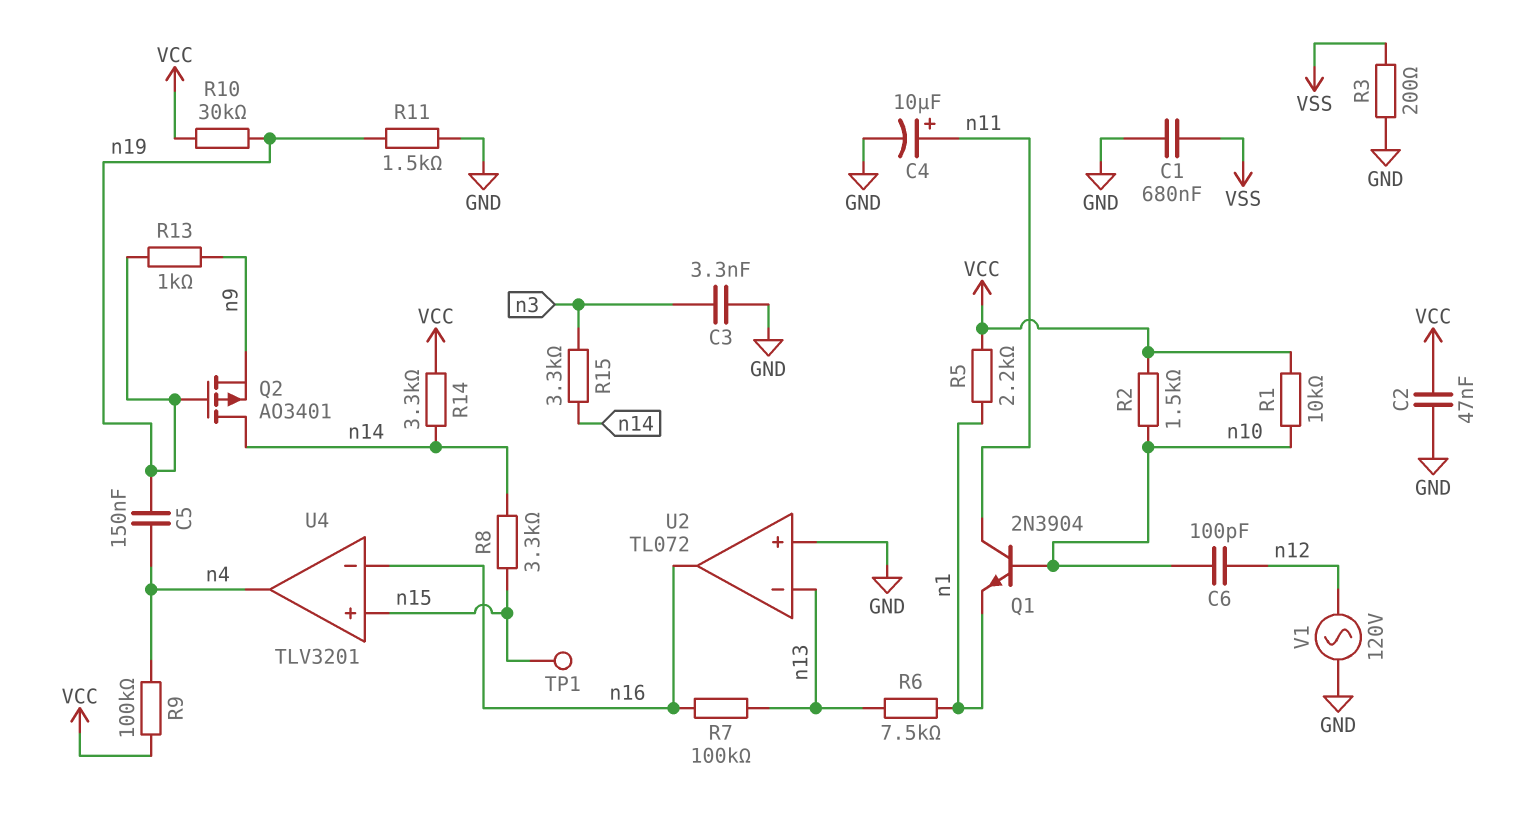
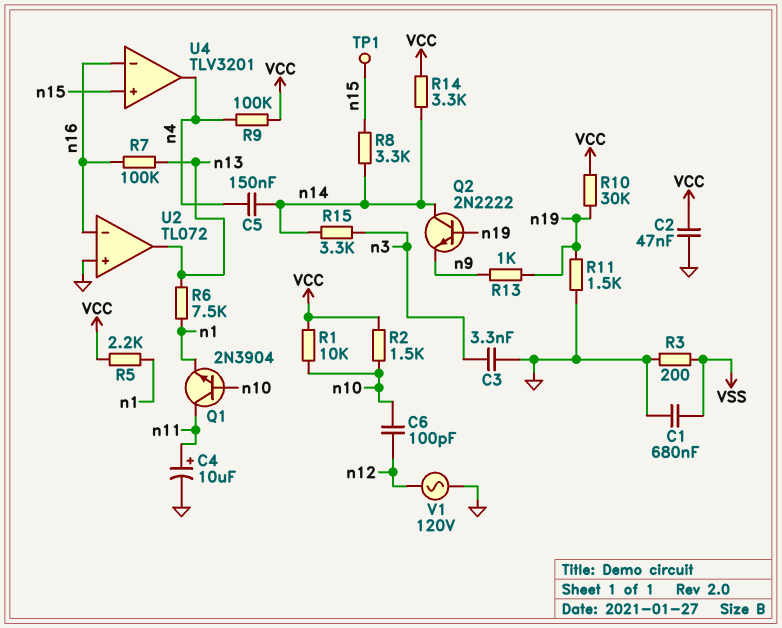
C5: 150nF (n4, n19) -> 150nF (n4, n14)
Q2: PMOS AO3401 (G n19, D n14, S n9) -> NPN 2N2222 (B n19, C n14, E n9)
U2 pin in-: n13 -> n16
U2 pin out: n16 -> n13

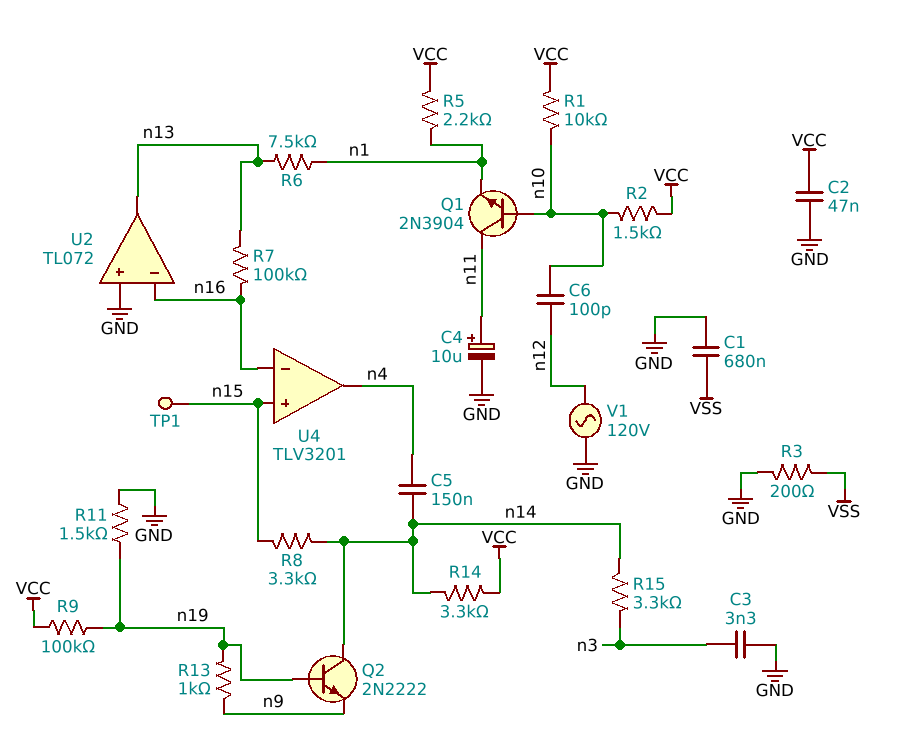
R9: 100k (VCC, n4) -> 100k (VCC, n19)
R10: 30k (VCC, n19) -> none

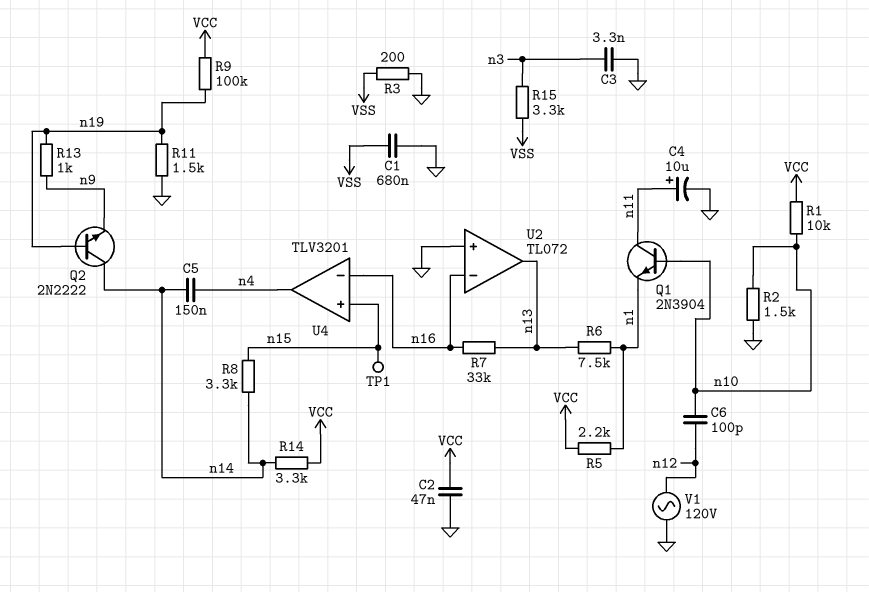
R2: 1.5k (VCC, n10) -> 1.5k (GND, n10)
R7: 100k (n13, n16) -> 33k (n13, n16)
R15: 3.3k (n3, n14) -> 3.3k (VSS, n3)

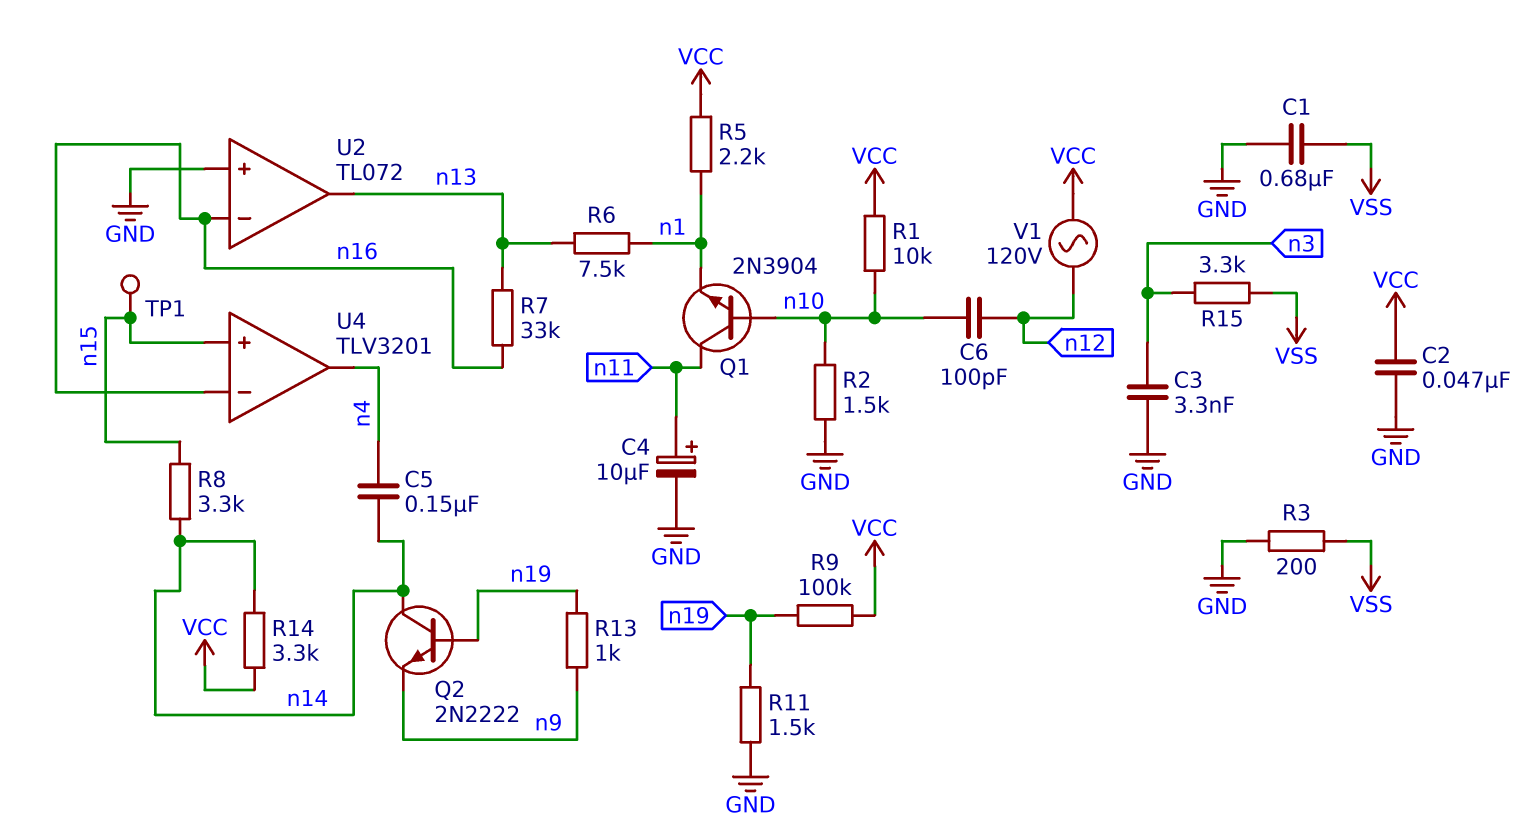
V1: AC 120V (GND, n12) -> AC 120V (VCC, n12)

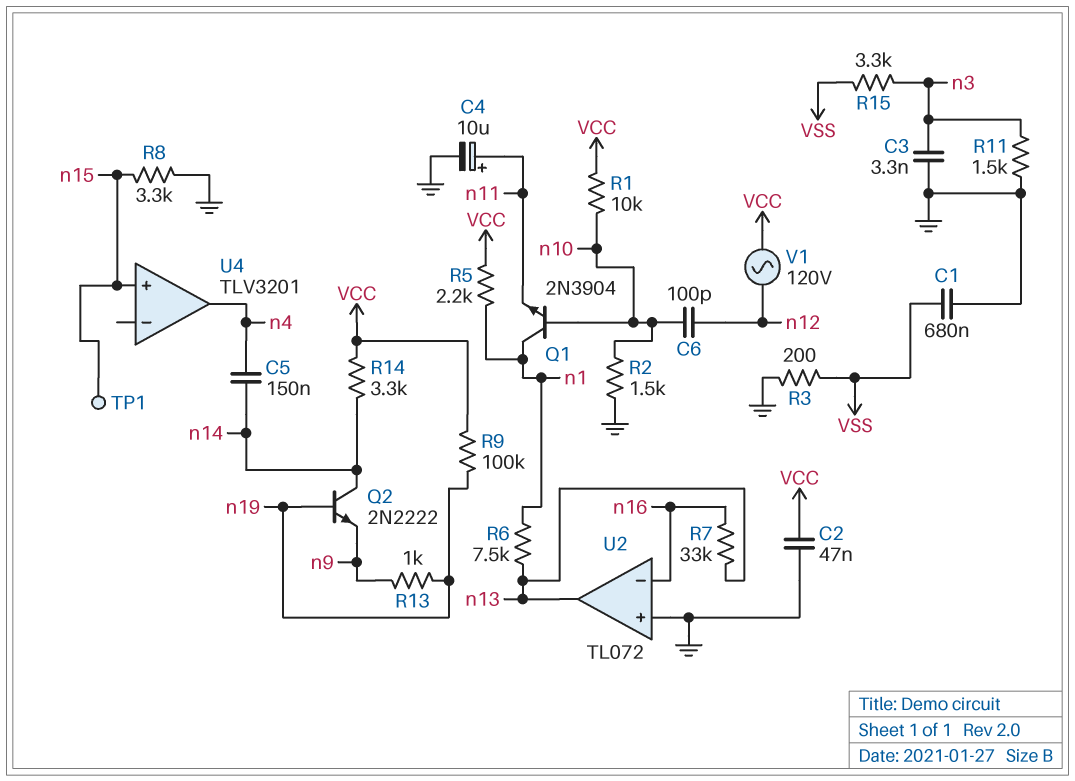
Q1: NPN 2N3904 (B n10, C n11, E n1) -> NPN 2N3904 (B n10, C n1, E n11)
R8: 3.3k (n14, n15) -> 3.3k (GND, n15)
R11: 1.5k (GND, n19) -> 1.5k (GND, n3)
U4 pin in-: n16 -> none

